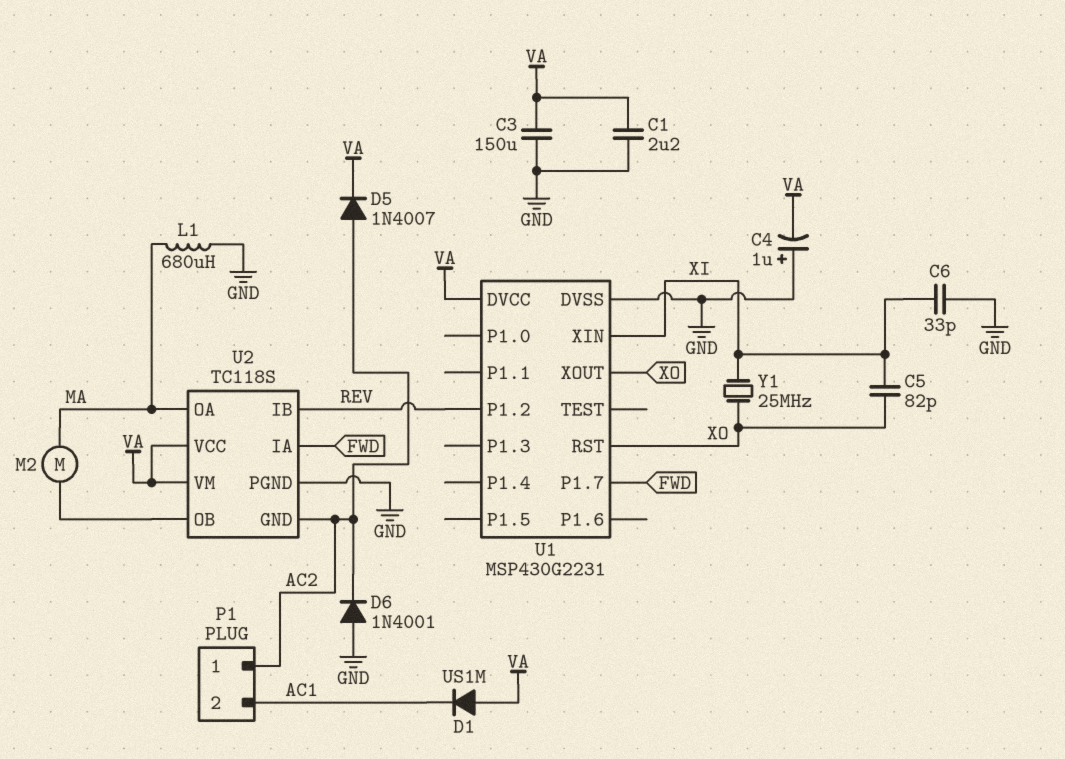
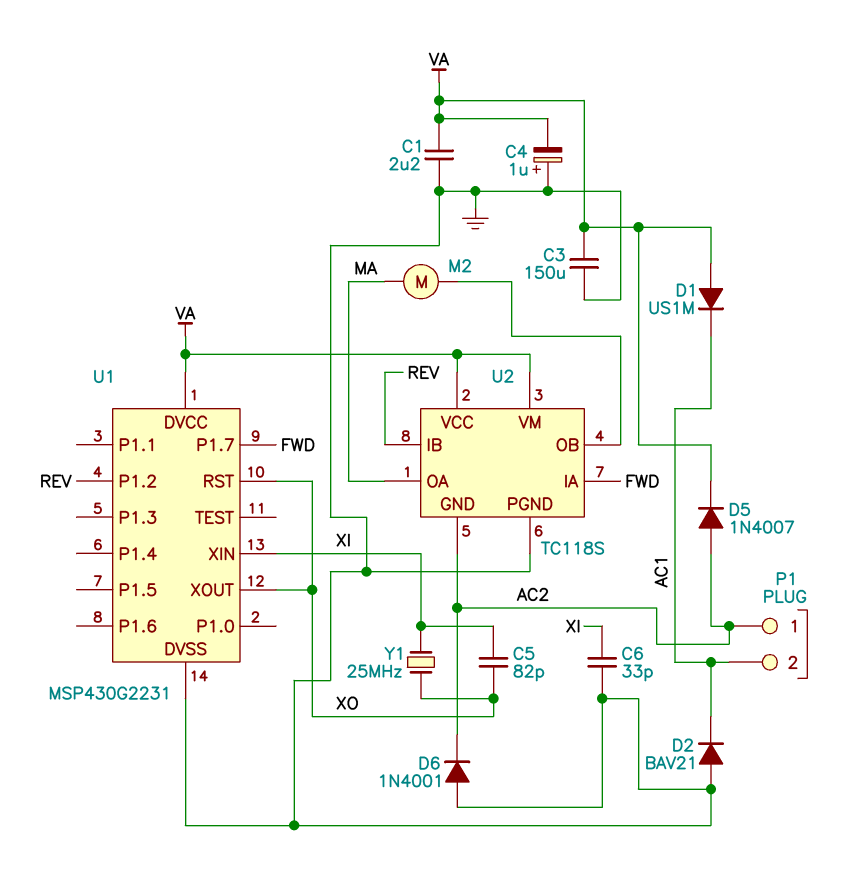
D2: none -> diode BAV21 (A GND, K AC1)
L1: 680uH (GND, MA) -> none

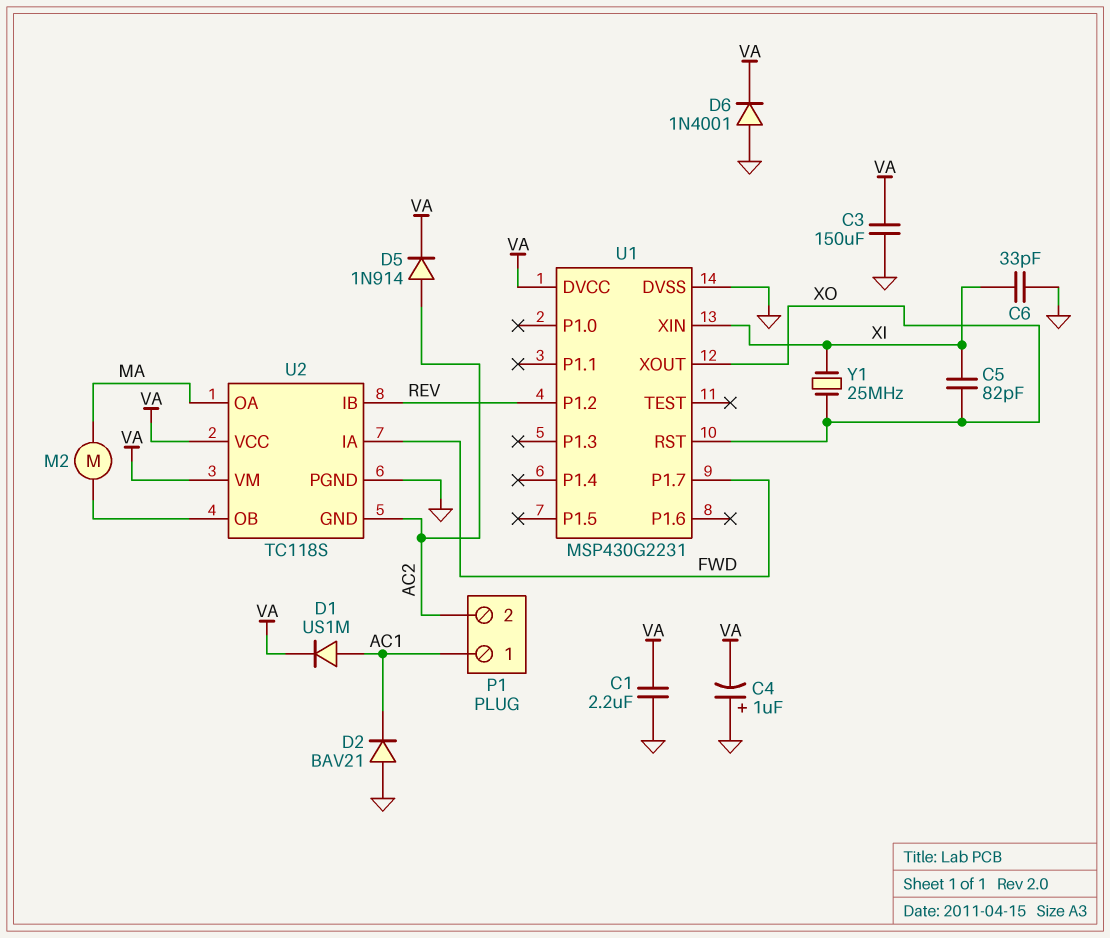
D1: diode US1M (A VA, K AC1) -> diode US1M (A AC1, K VA)
D5: diode 1N4007 (A AC2, K VA) -> diode 1N914 (A AC2, K VA)
D6: diode 1N4001 (A GND, K AC2) -> diode 1N4001 (A GND, K VA)
P1 pin 1: AC2 -> AC1
P1 pin 2: AC1 -> AC2

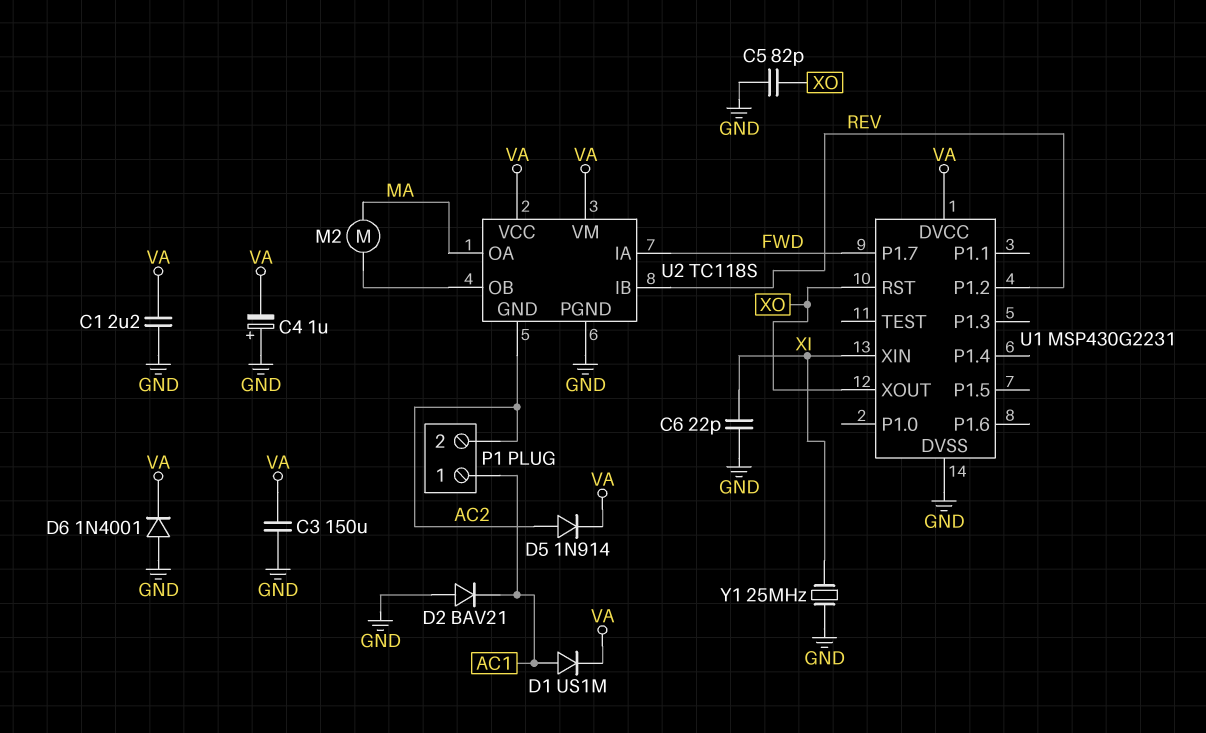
C5: 82pF (XI, XO) -> 82pF (GND, XO)
C6: 33pF (GND, XI) -> 22pF (GND, XI)
Y1: 25MHz (XI, XO) -> 25MHz (GND, XI)

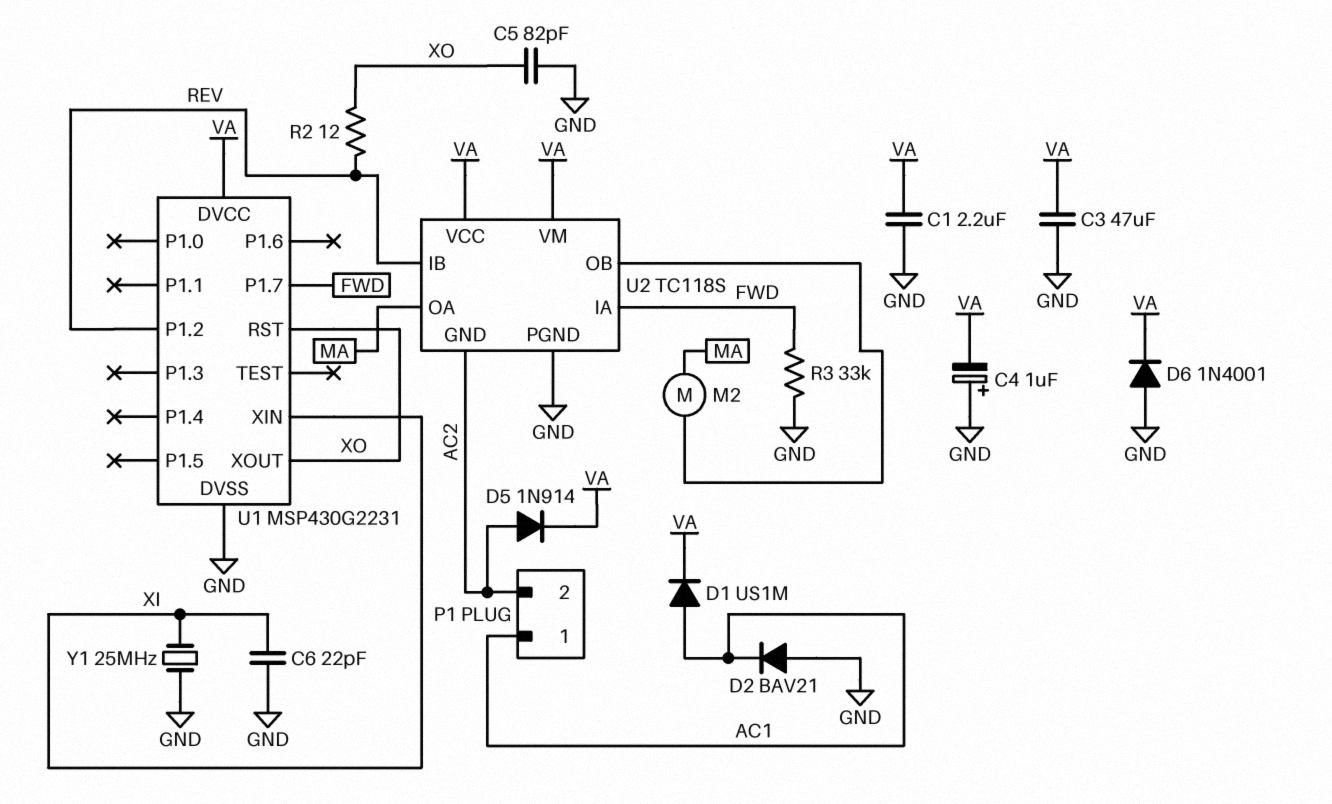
C3: 150uF (GND, VA) -> 47uF (GND, VA)
R2: none -> 12 (REV, XO)
R3: none -> 33k (FWD, GND)

